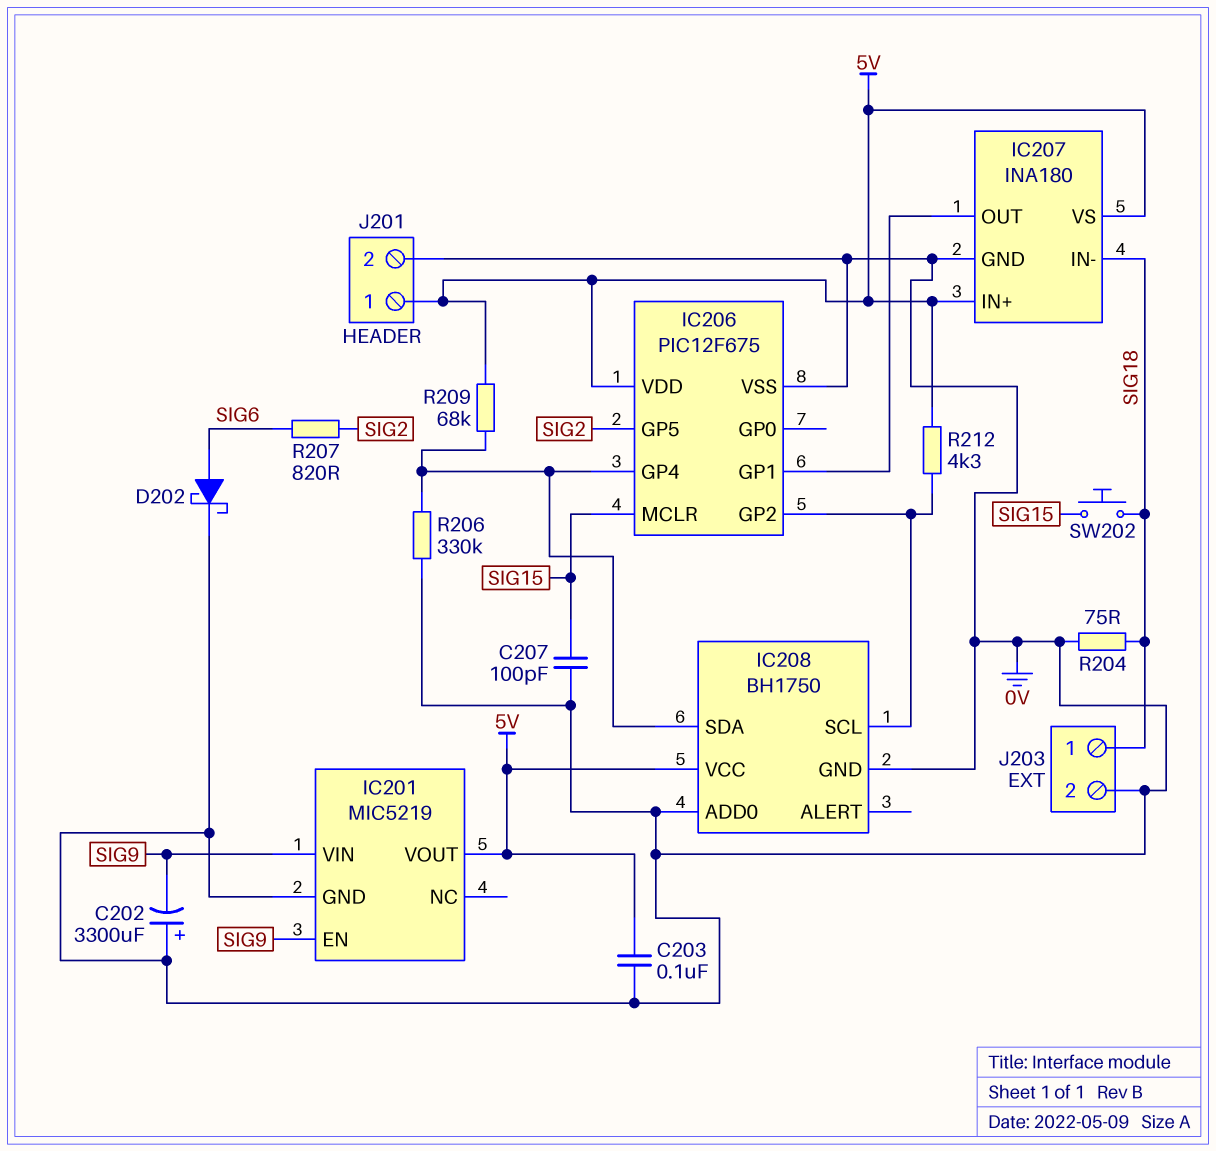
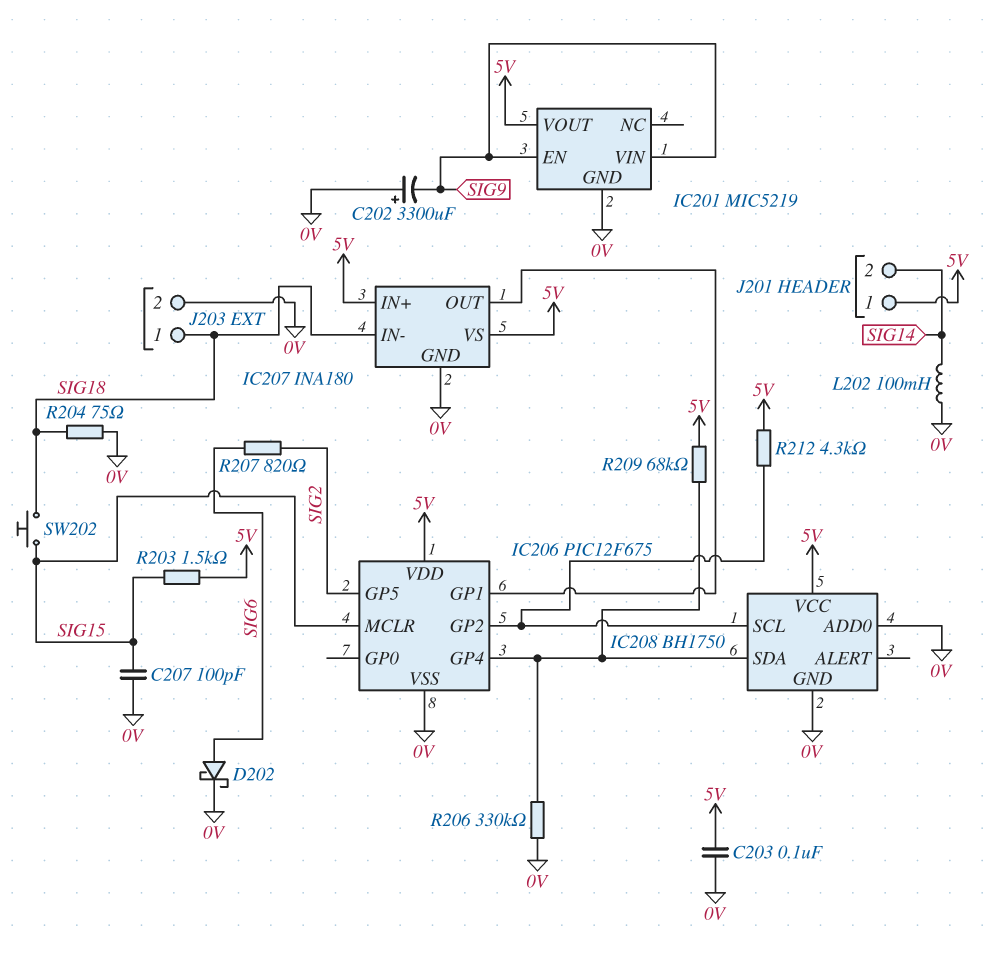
J201 pin 2: 0V -> SIG14
L202: none -> 100mH (0V, SIG14)
R203: none -> 1.5k (5V, SIG15)

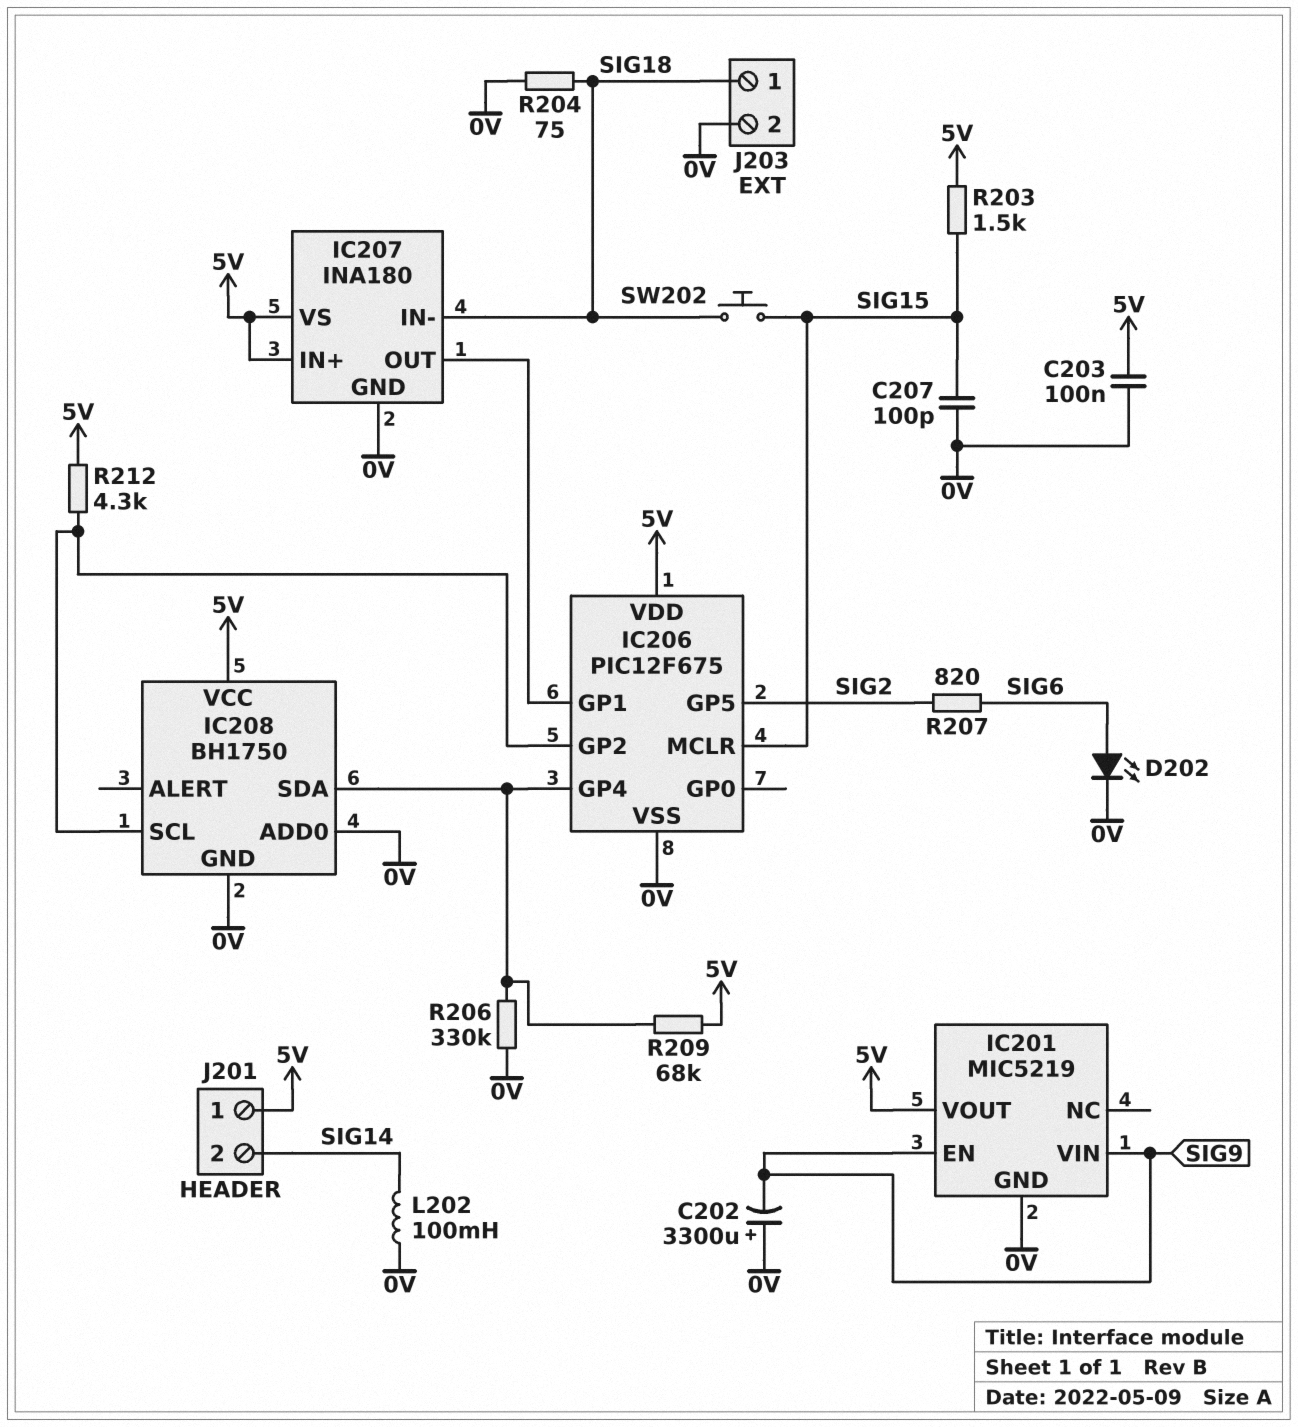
D202: schottky (A SIG6, K 0V) -> LED (A SIG6, K 0V)

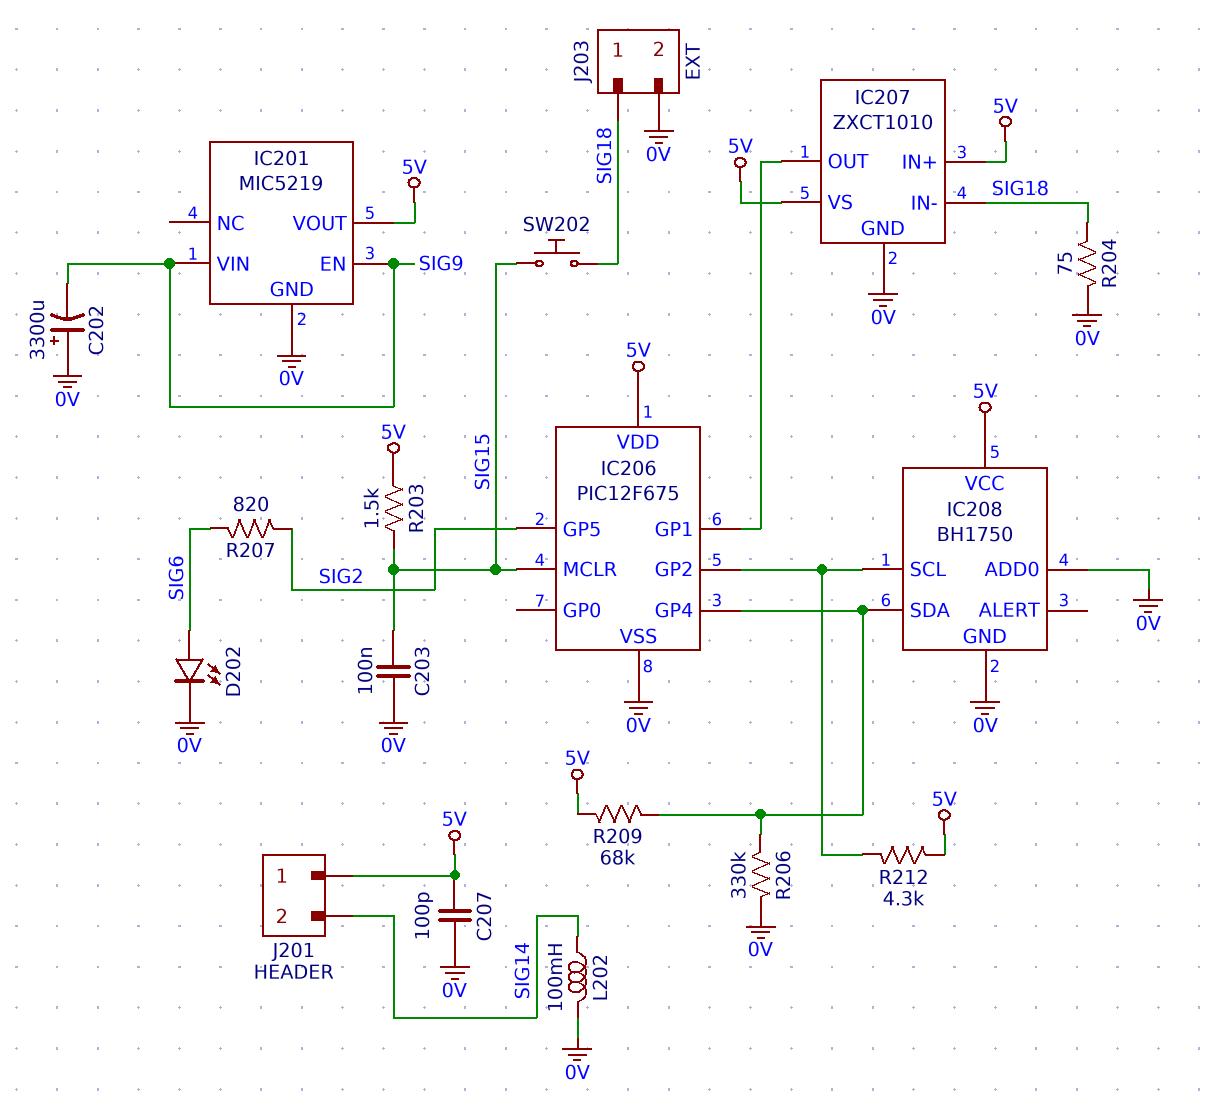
C203: 100nF (0V, 5V) -> 100nF (0V, SIG15)
C207: 100pF (0V, SIG15) -> 100pF (0V, 5V)
IC207: INA180 -> ZXCT1010

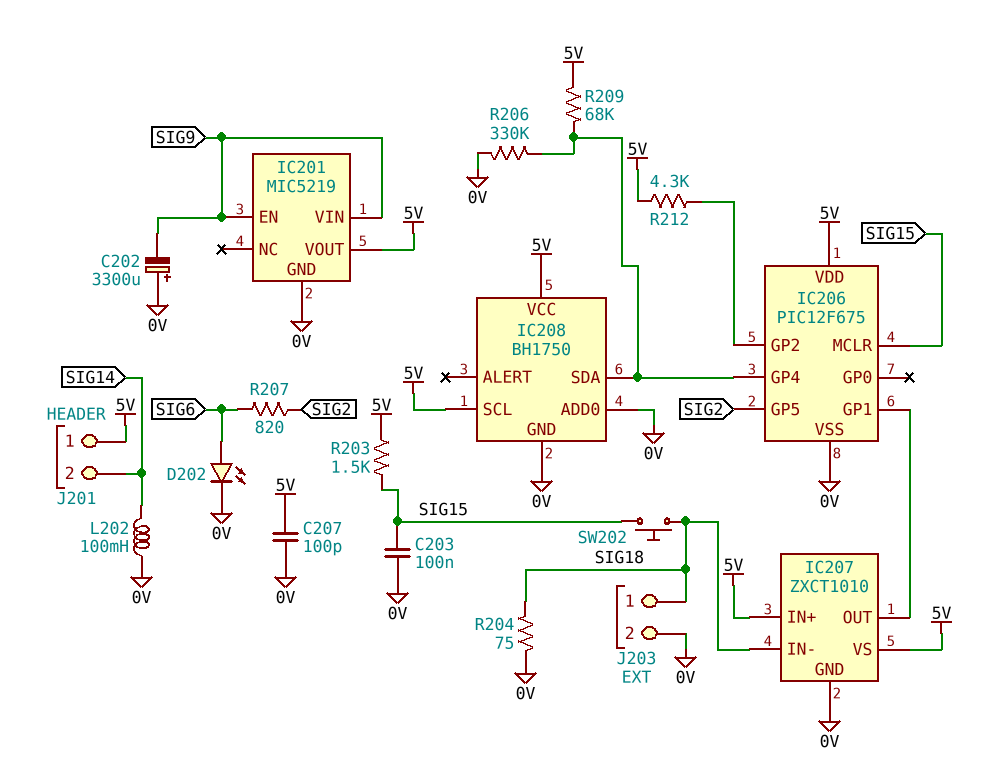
IC208 pin SCL: IC206/GP2 -> 5V

